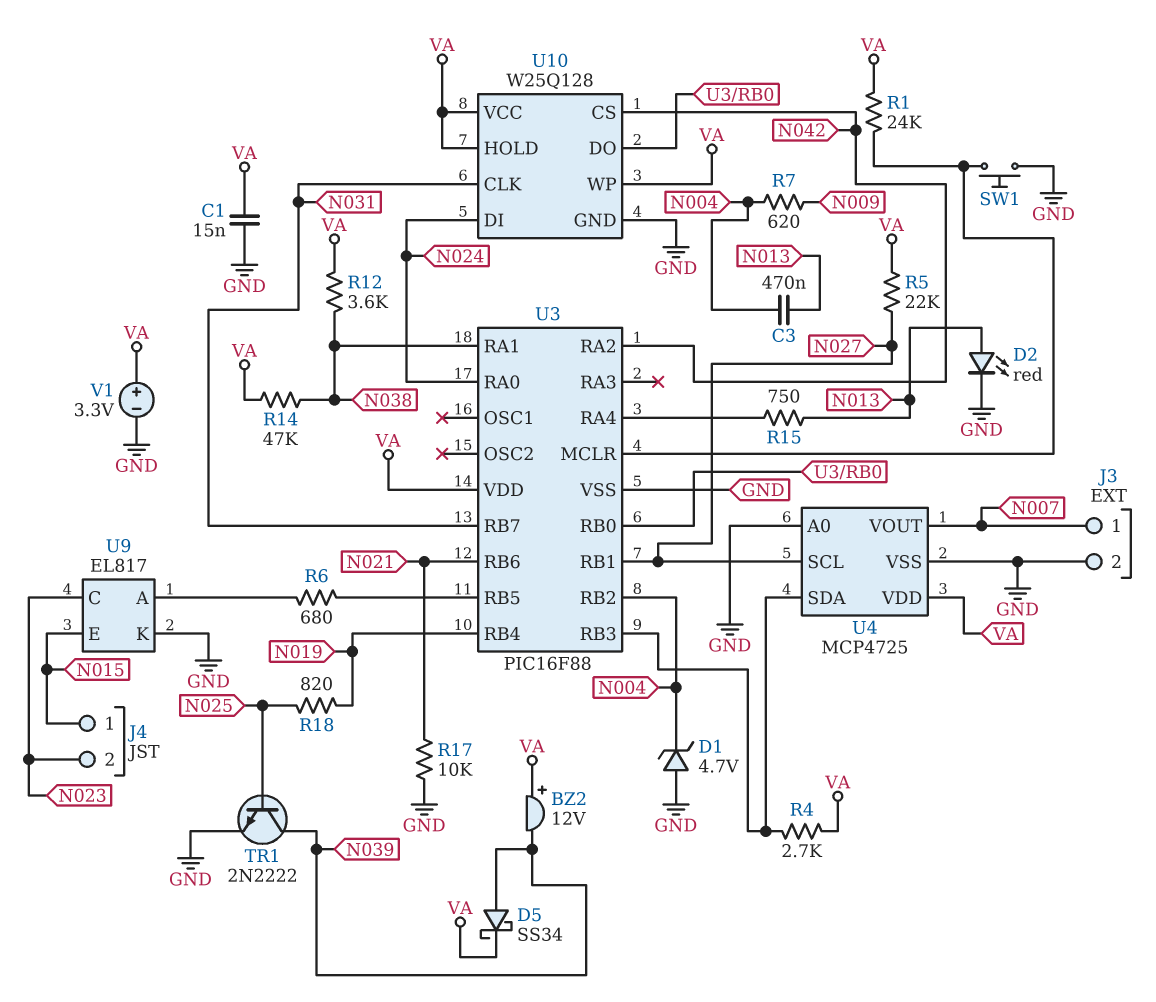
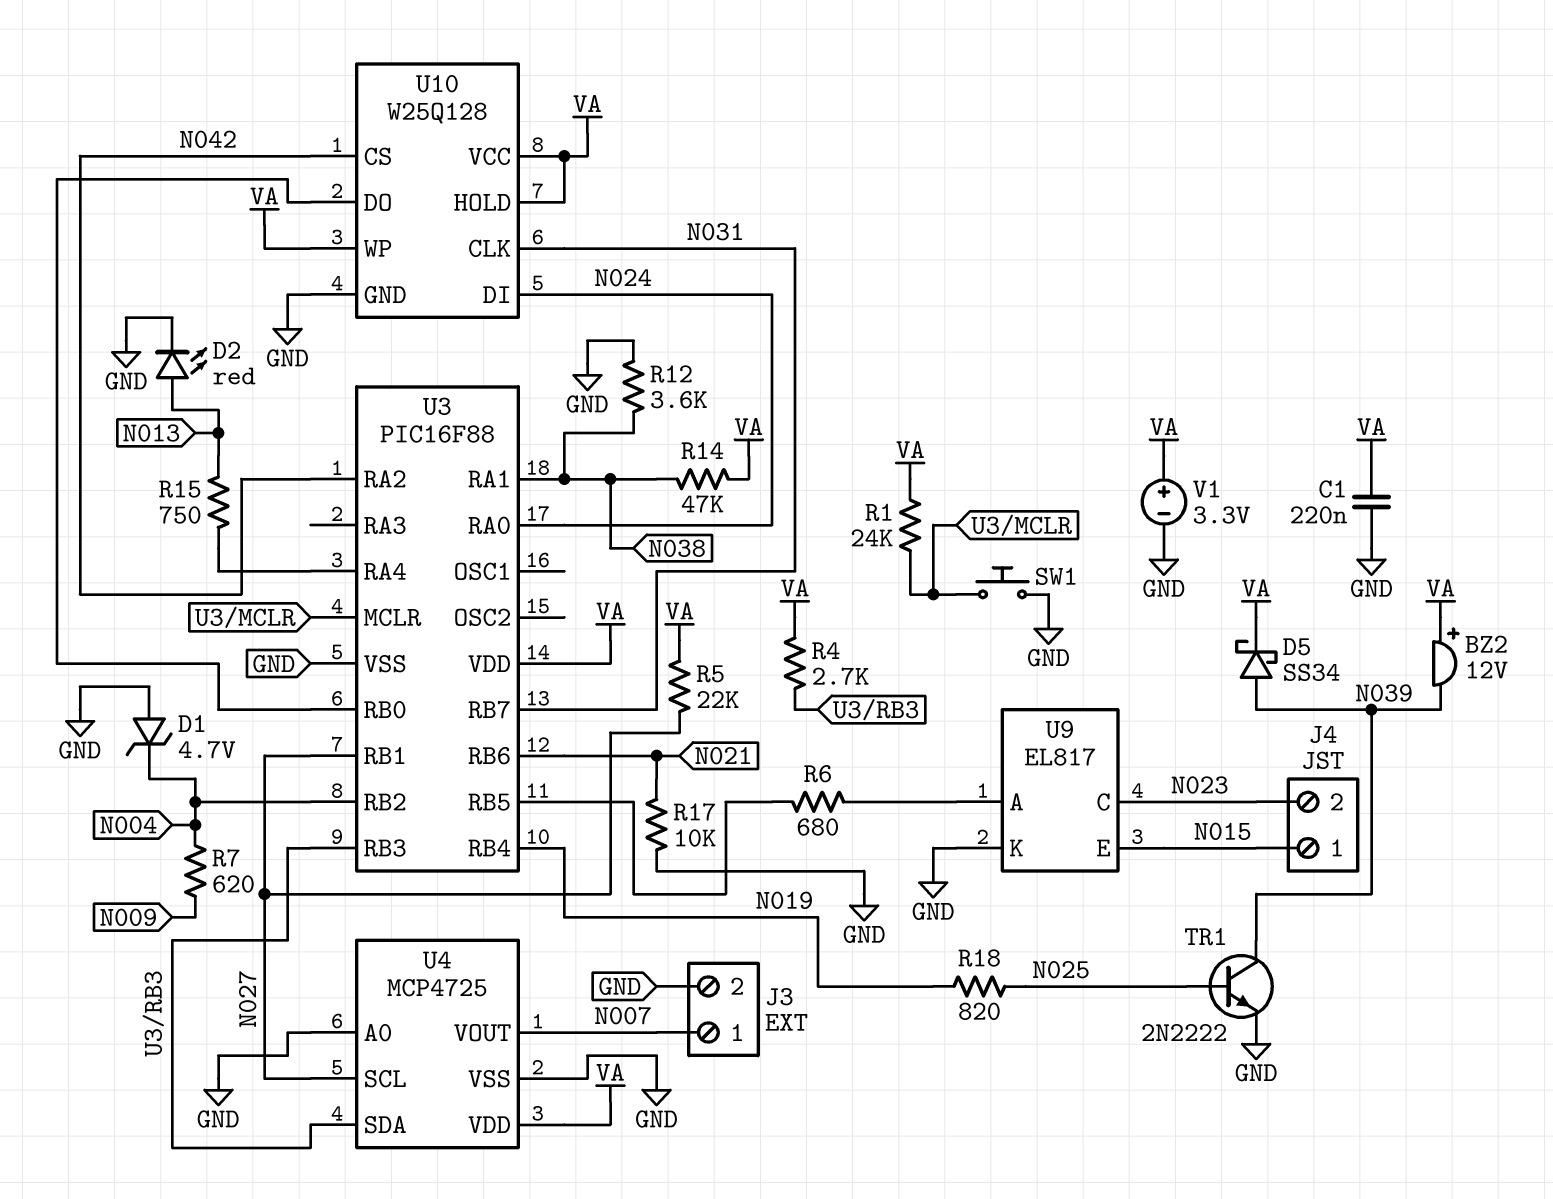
C1: 15nF (GND, VA) -> 220nF (GND, VA)
C3: 470nF (N004, N013) -> none
R12: 3.6k (N038, VA) -> 3.6k (GND, N038)

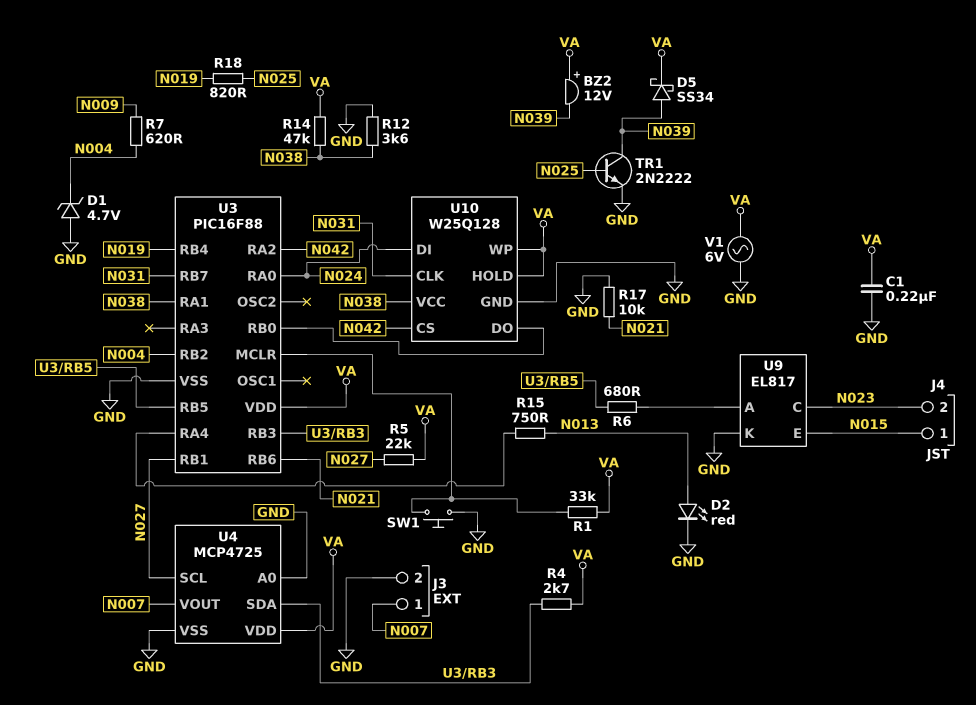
R1: 24k (U3/MCLR, VA) -> 33k (U3/MCLR, VA)
U10 pin VCC: VA -> N038
V1: 3.3V (plus VA, minus GND) -> AC 6V (GND, VA)

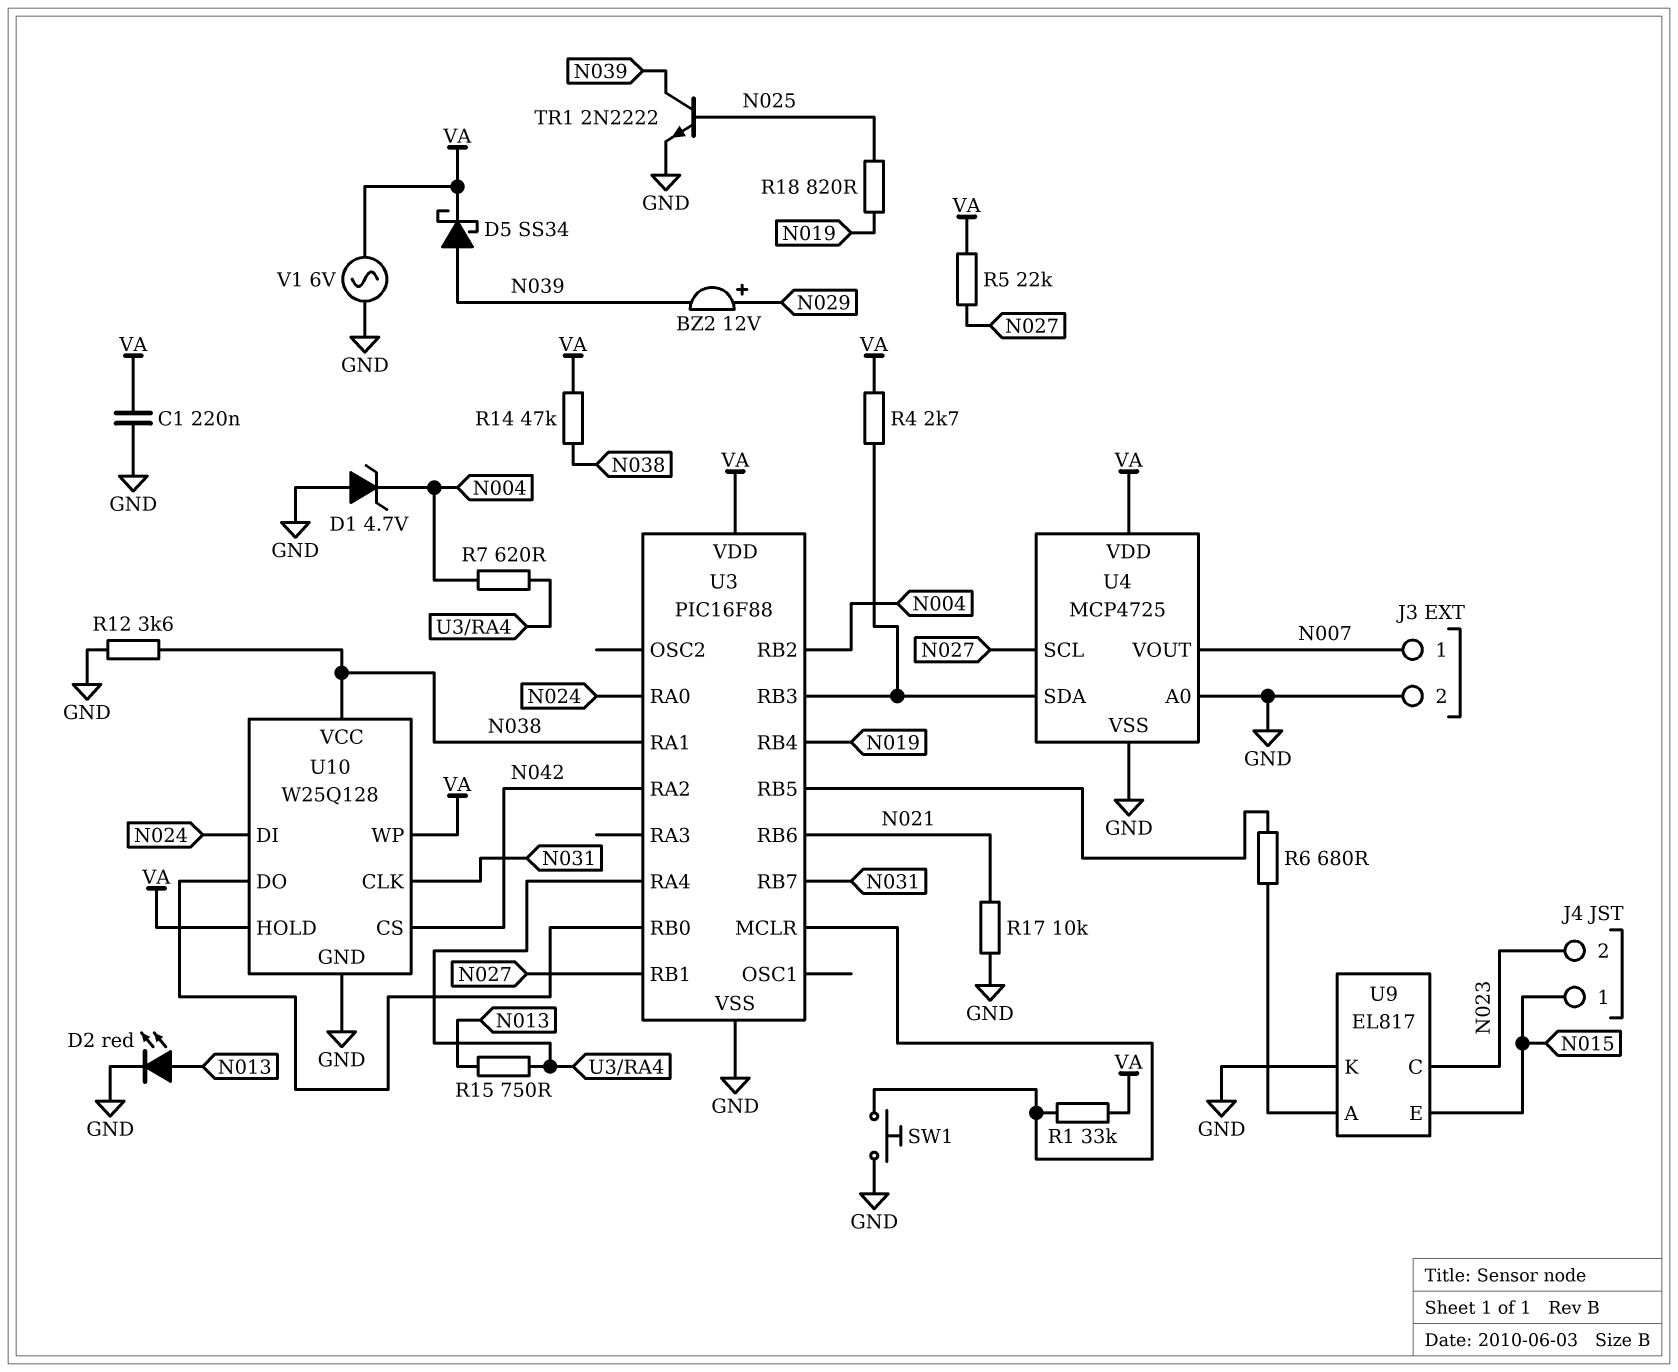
BZ2: buzzer 12V (plus VA, minus N039) -> buzzer 12V (plus N029, minus N039)
R7: 620 (N004, N009) -> 620 (N004, U3/RA4)

